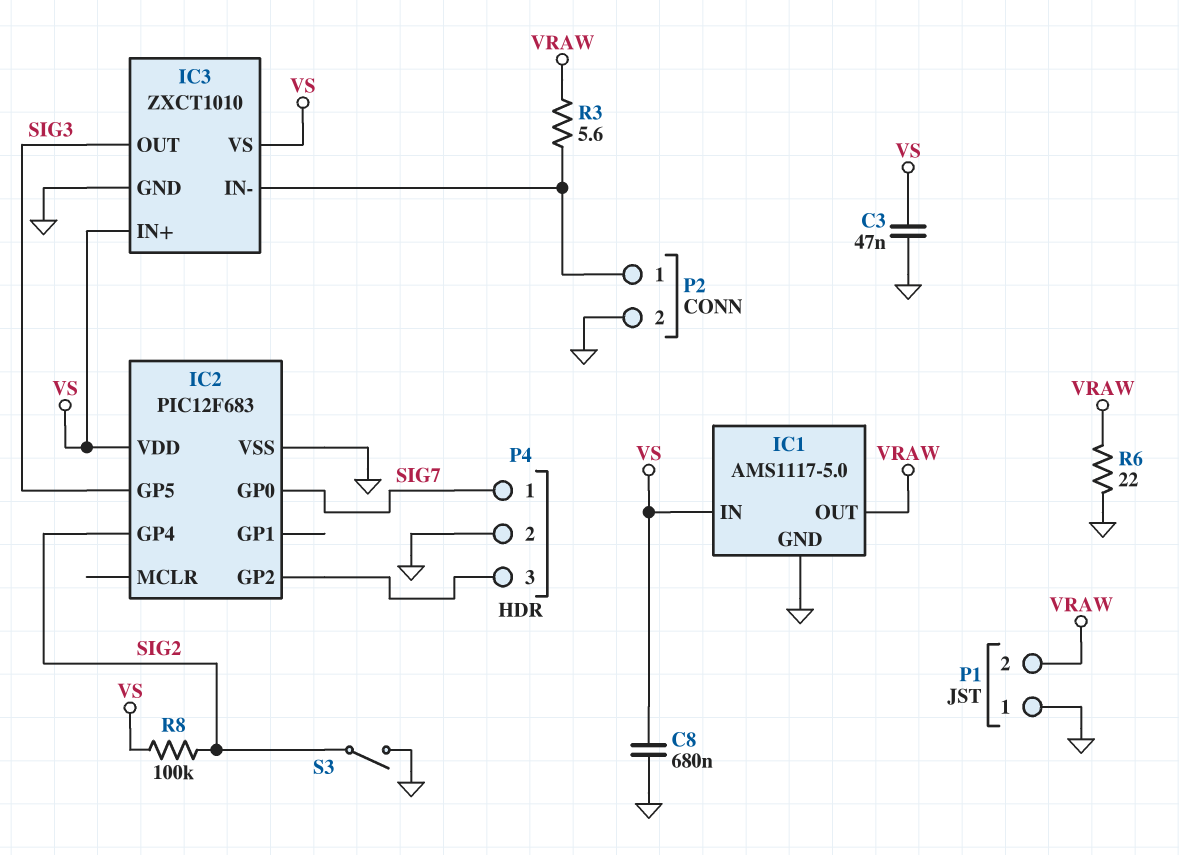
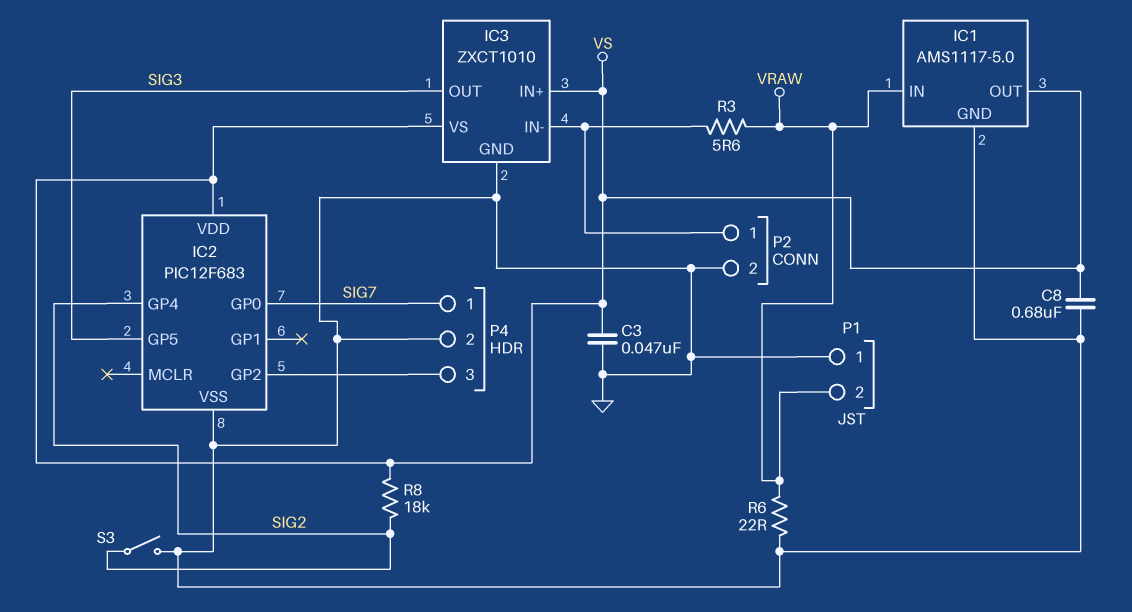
IC1 pin IN: VS -> VRAW
IC1 pin OUT: VRAW -> VS
R8: 100k (SIG2, VS) -> 18k (SIG2, VS)

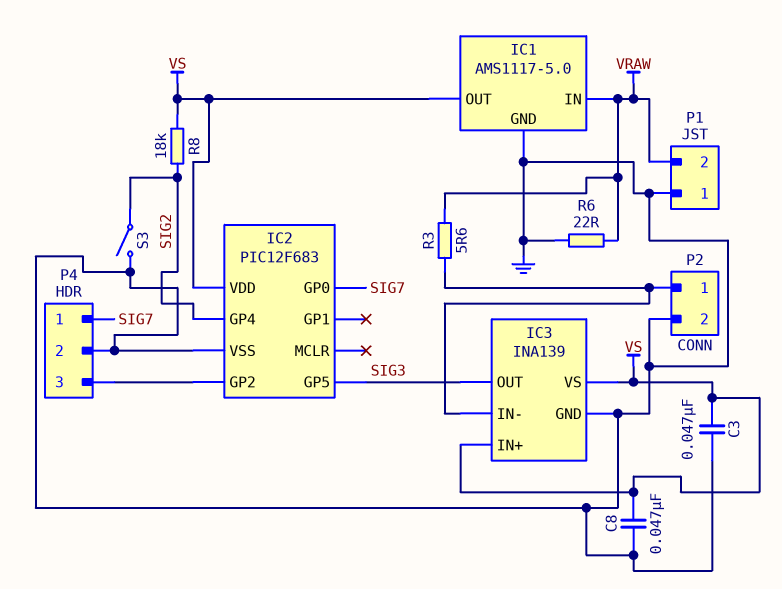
C8: 680nF (GND, VS) -> 47nF (GND, VS)
IC3: ZXCT1010 -> INA139

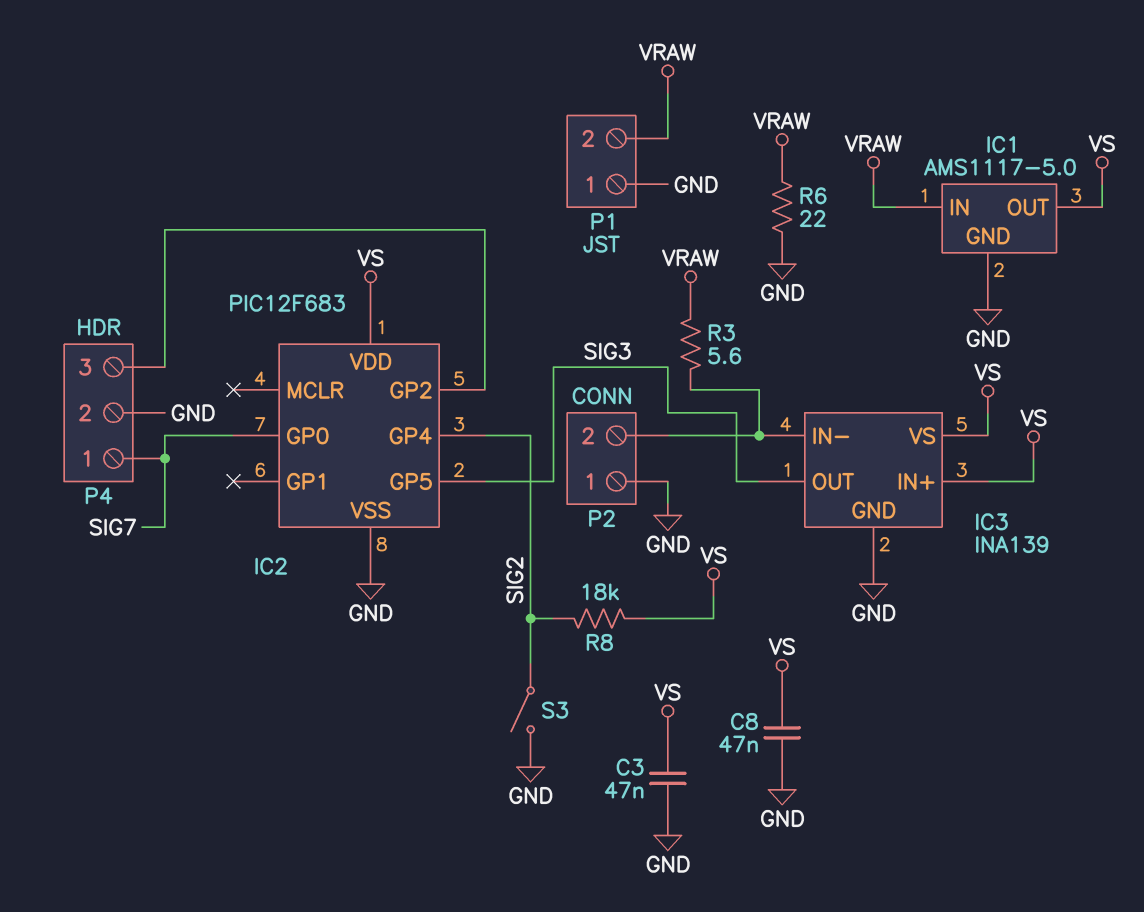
P2 pin 1: IC3/IN- -> GND
P2 pin 2: GND -> IC3/IN-

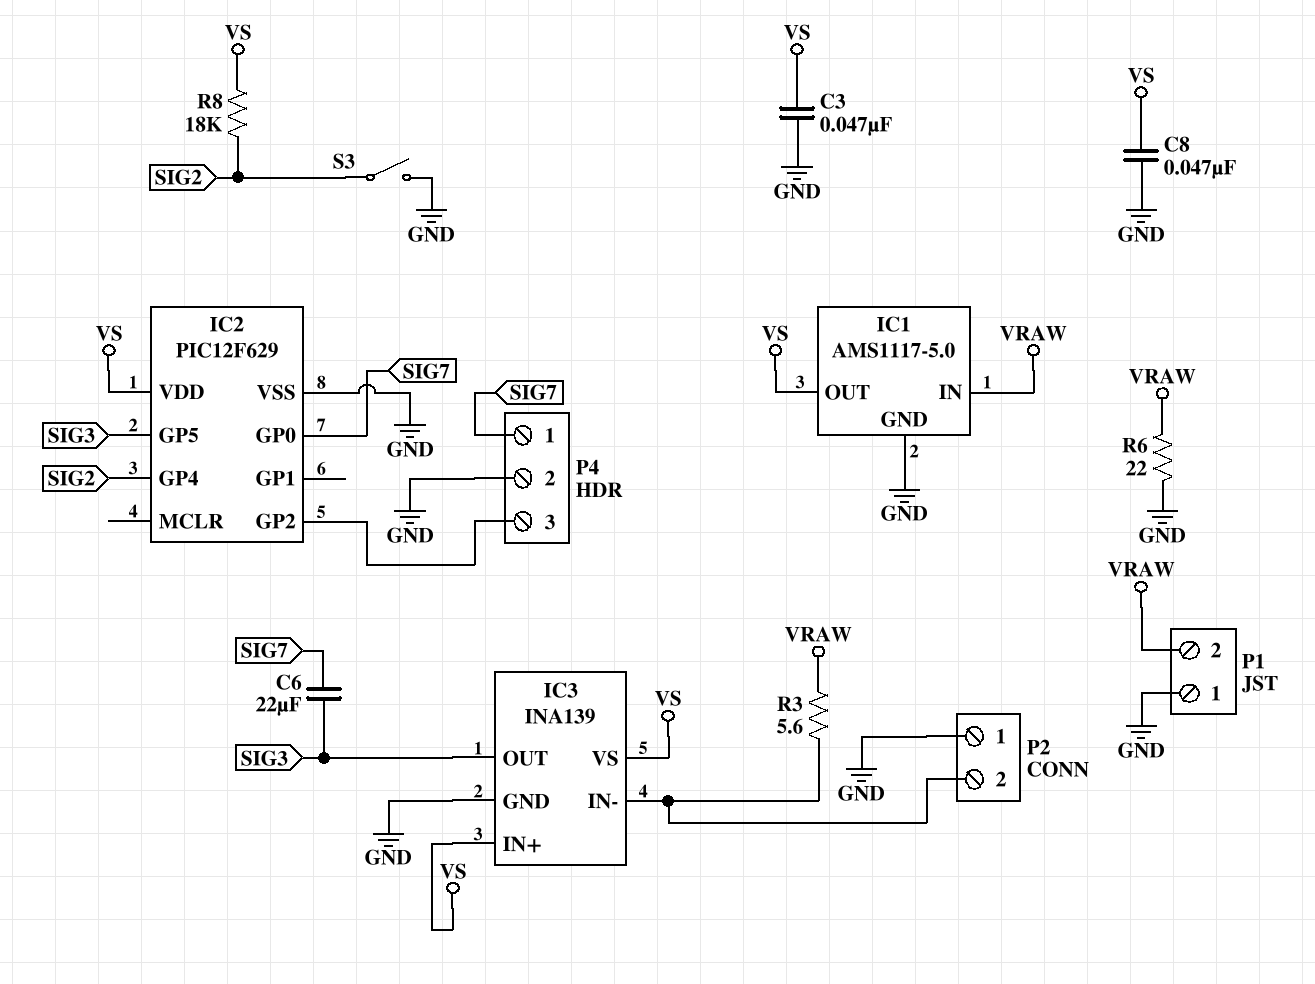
C6: none -> 22uF (SIG3, SIG7)
IC2: PIC12F683 -> PIC12F629

